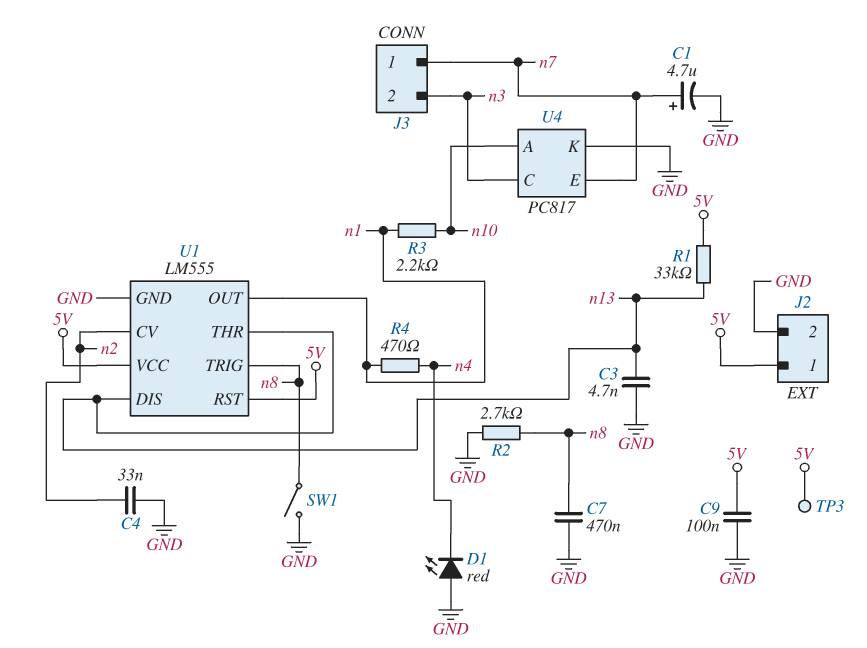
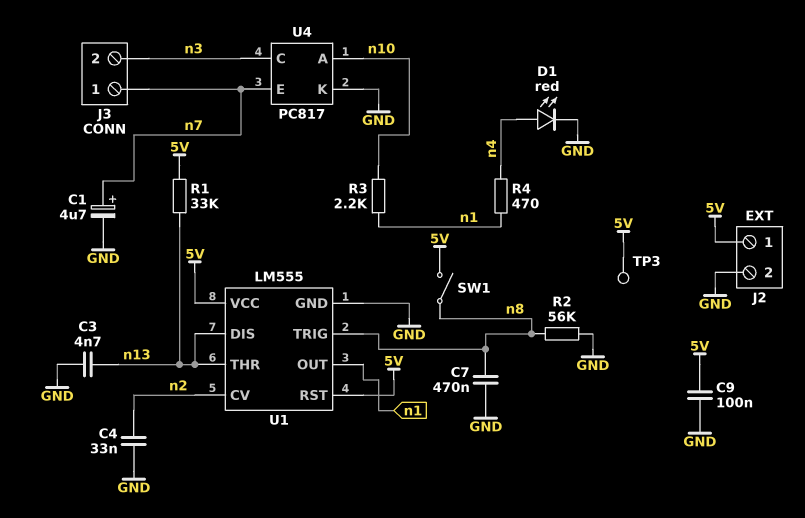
D1: LED red (A GND, K n4) -> LED red (A n4, K GND)
R2: 2.7k (GND, n8) -> 56k (GND, n8)
SW1: switch (GND, n8) -> switch (5V, n8)

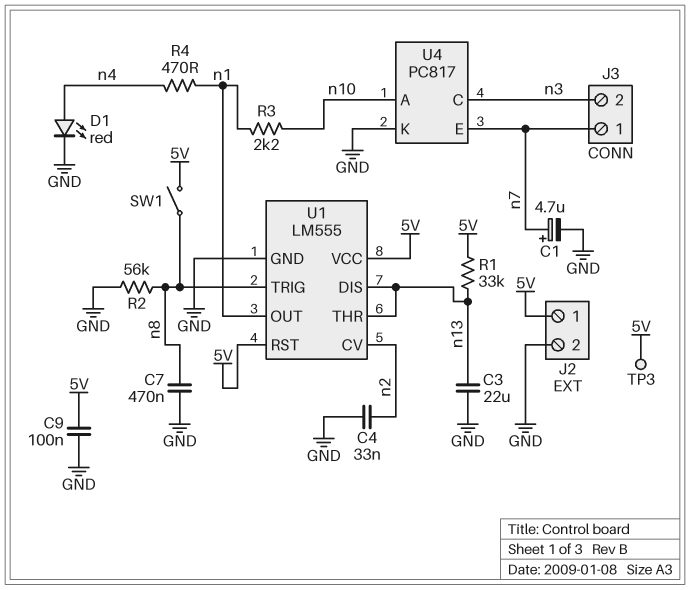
C3: 4.7nF (GND, n13) -> 22uF (GND, n13)

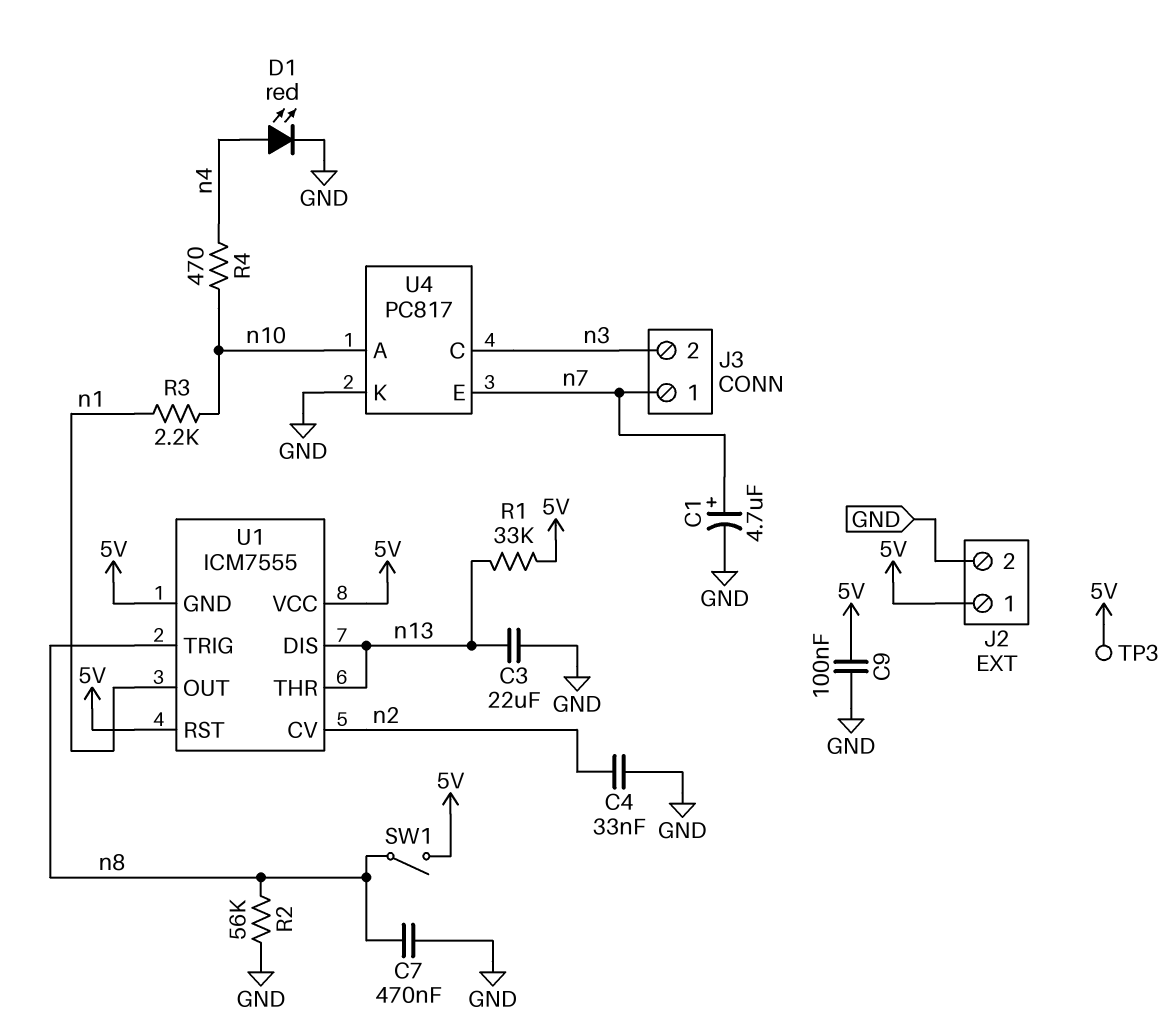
R4: 470 (n1, n4) -> 470 (n4, n10)
U1: LM555 -> ICM7555
U1 pin GND: GND -> 5V

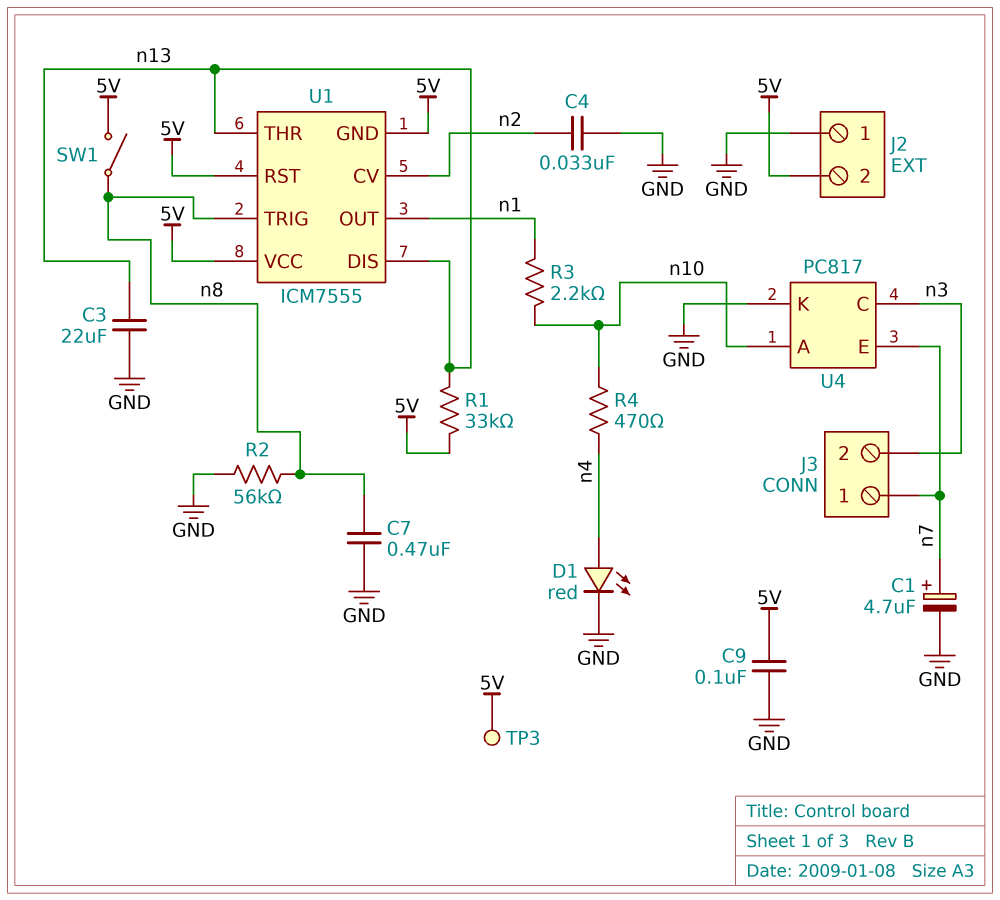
J2 pin 1: 5V -> GND
J2 pin 2: GND -> 5V

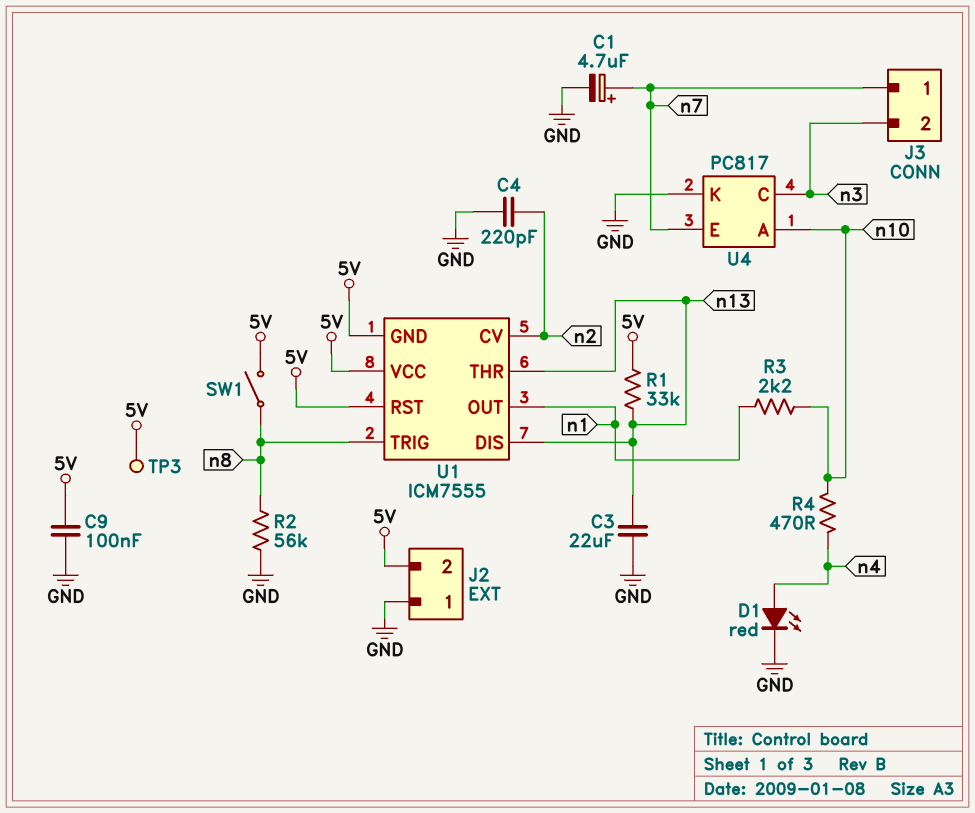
C4: 33nF (GND, n2) -> 220pF (GND, n2)
C7: 470nF (GND, n8) -> none

